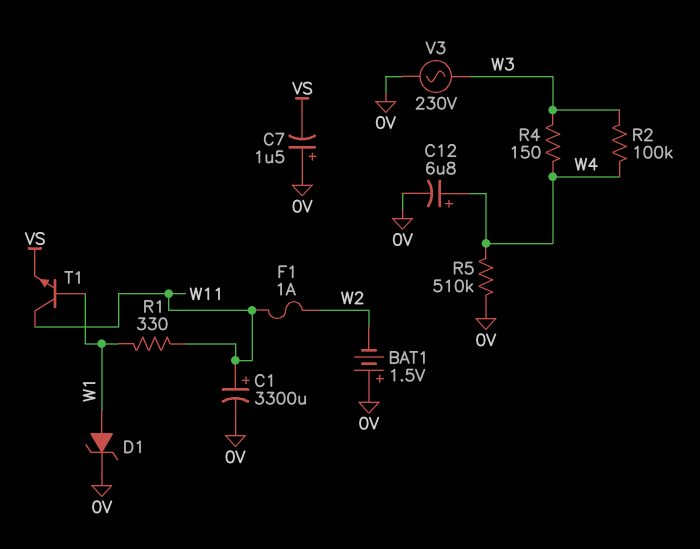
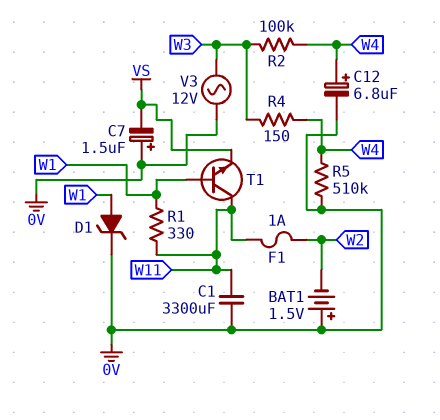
C1: 3300uF (plus W11, minus 0V) -> 3300uF (0V, W11)
V3: AC 230V (0V, W3) -> AC 12V (0V, W3)

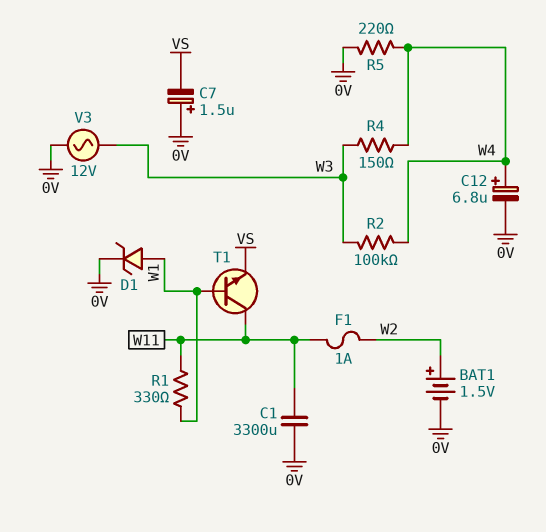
BAT1: 1.5V (plus 0V, minus W2) -> 1.5V (plus W2, minus 0V)
R5: 510k (0V, W4) -> 220 (0V, W4)

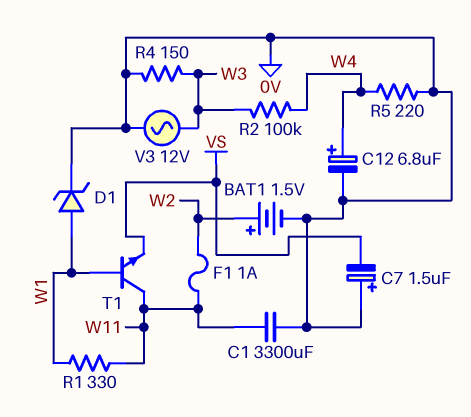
R4: 150 (W3, W4) -> 150 (0V, W3)

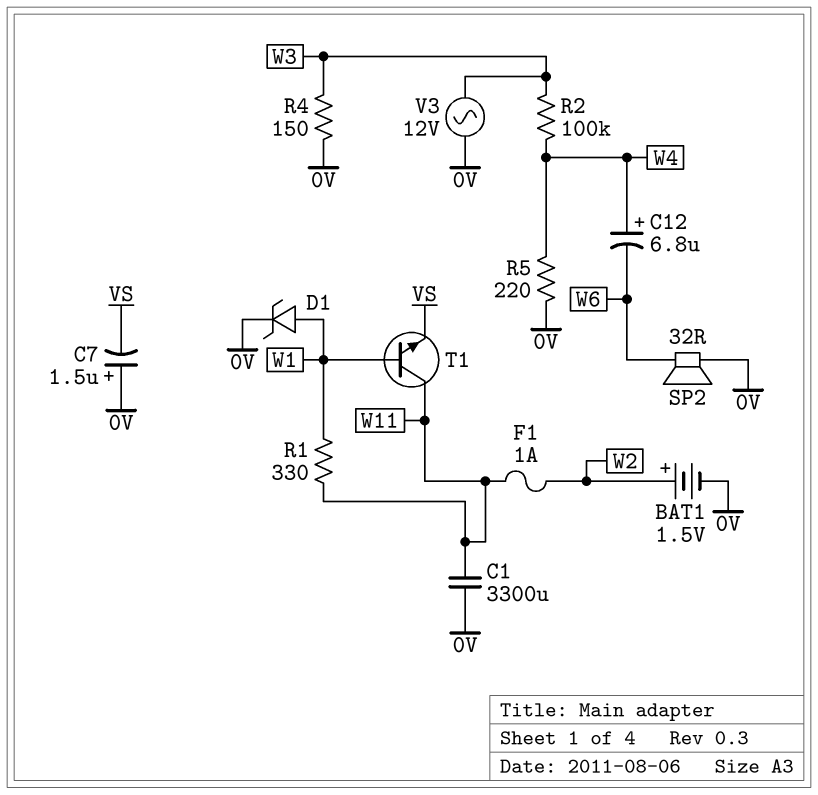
C12: 6.8uF (plus W4, minus 0V) -> 6.8uF (plus W4, minus W6)
SP2: none -> speaker 32R (0V, W6)

